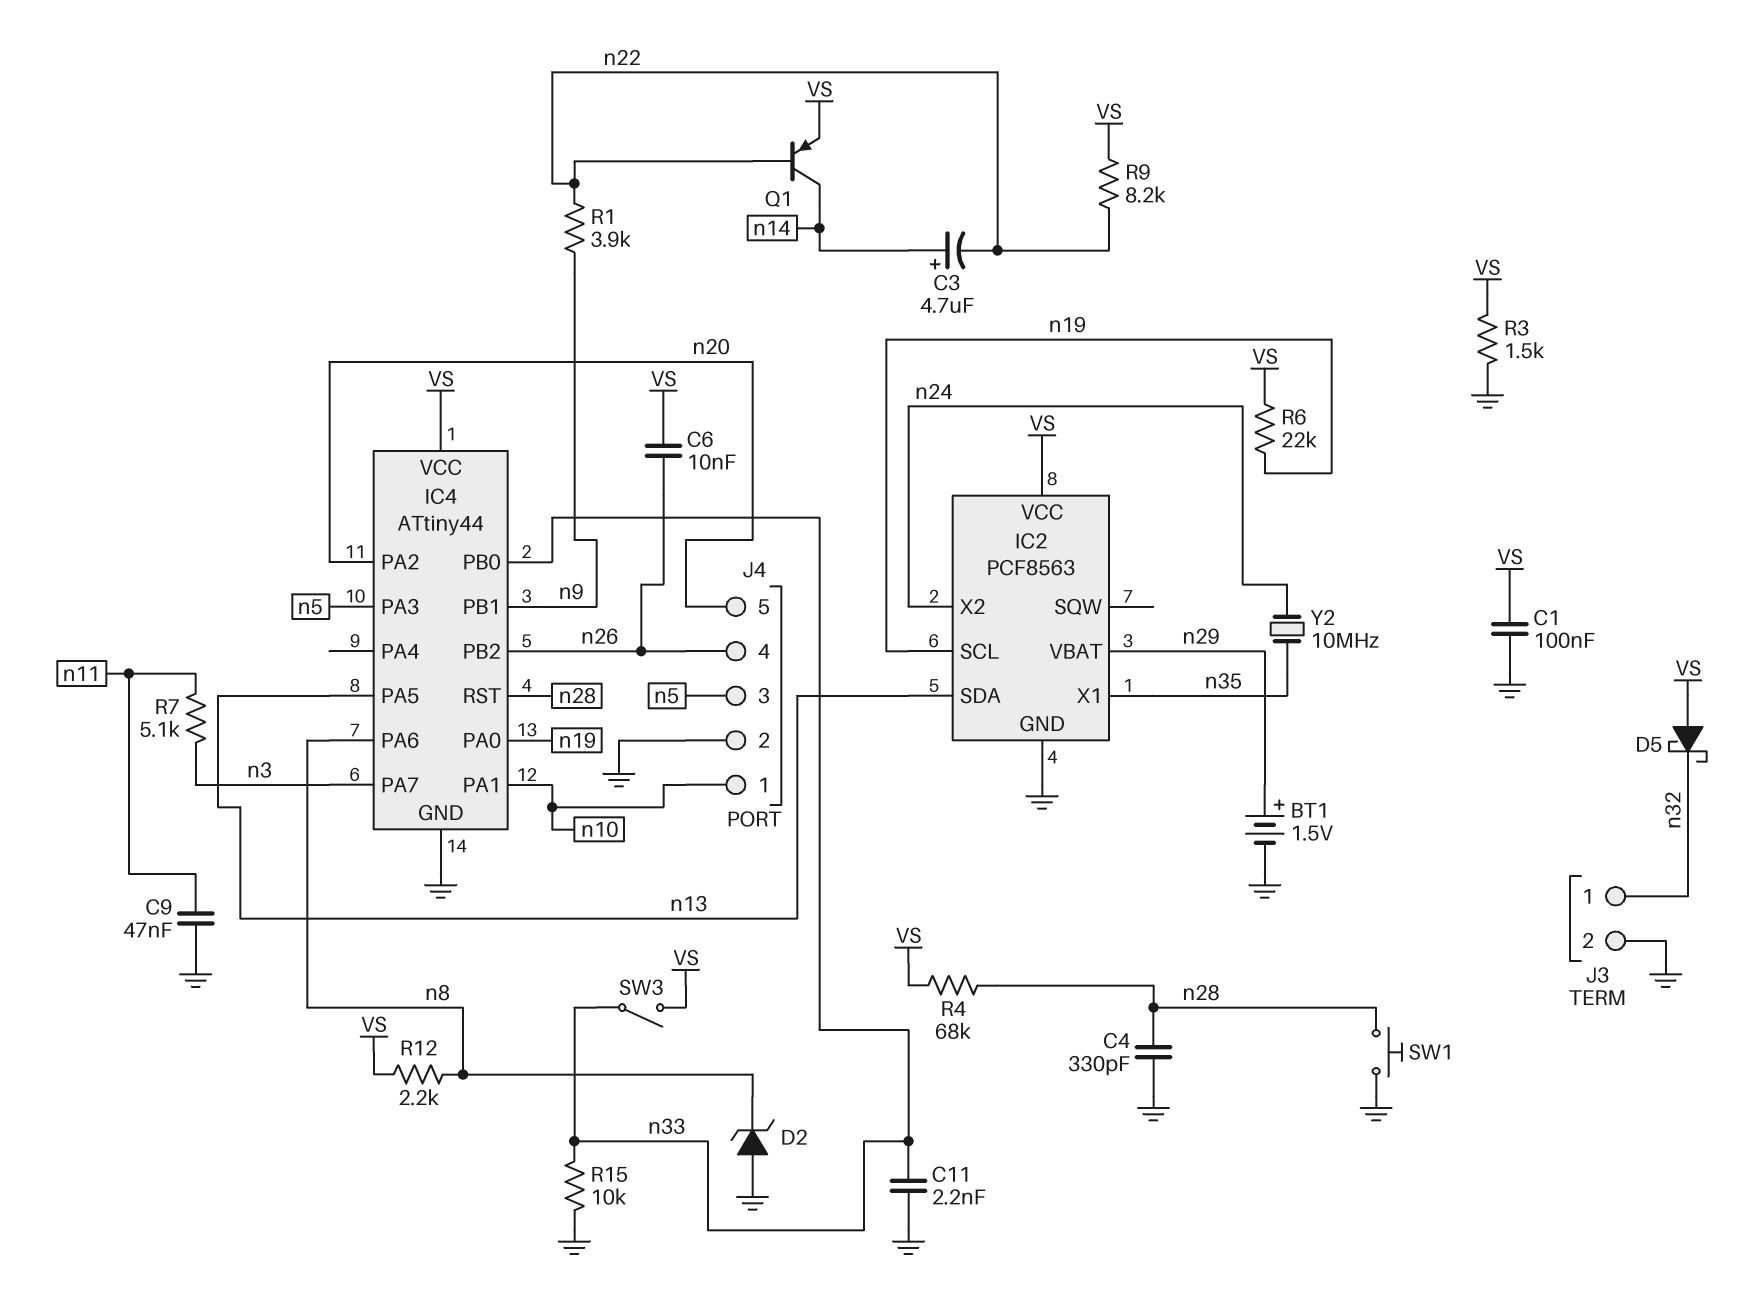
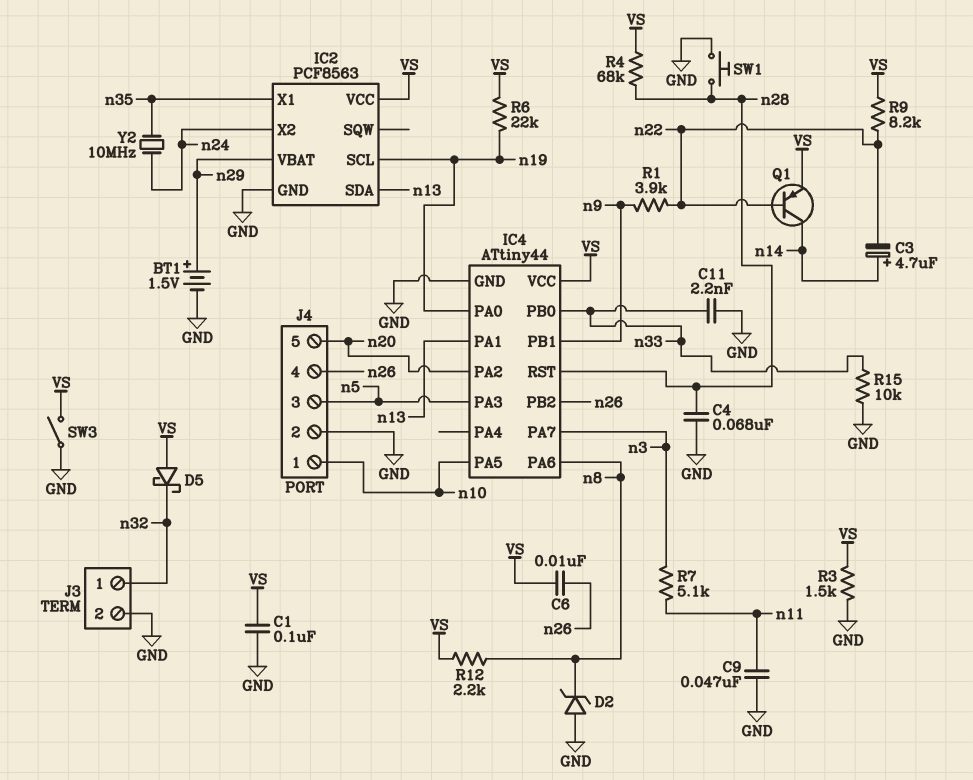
C4: 330pF (GND, n28) -> 68nF (GND, n28)
IC4 pin PA1: n10 -> n13
IC4 pin PA5: n13 -> n10
SW3: switch (VS, n33) -> switch (GND, VS)

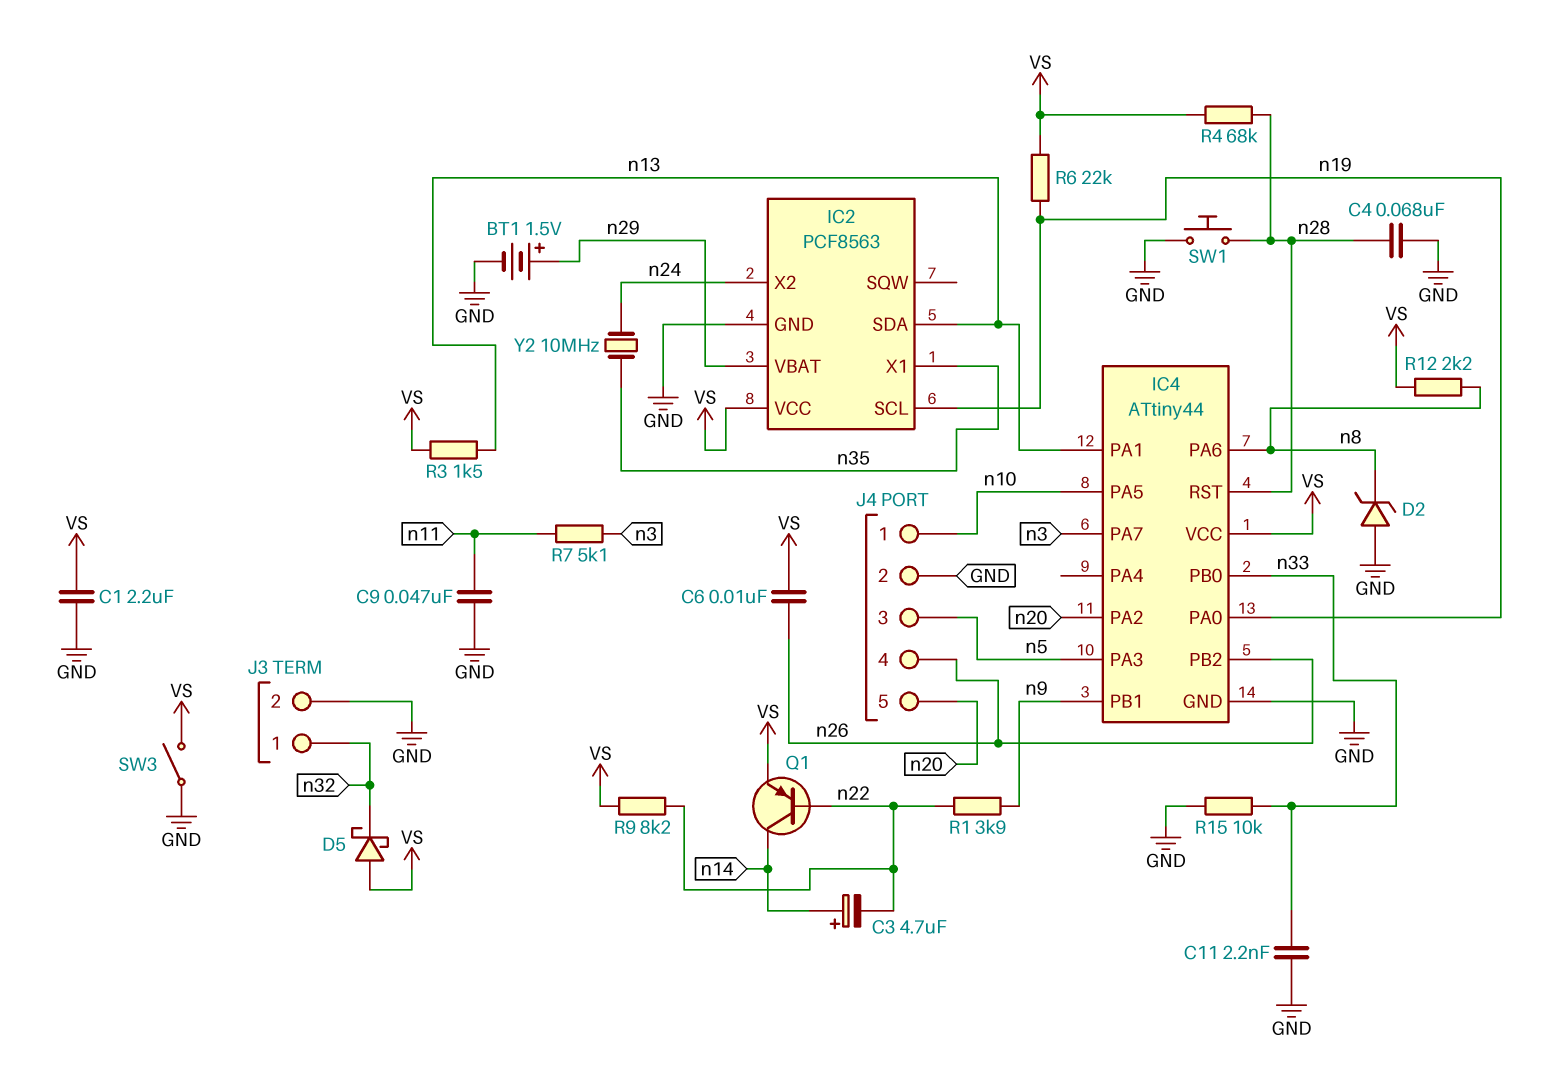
C1: 100nF (GND, VS) -> 2.2uF (GND, VS)
R3: 1.5k (GND, VS) -> 1.5k (VS, n13)

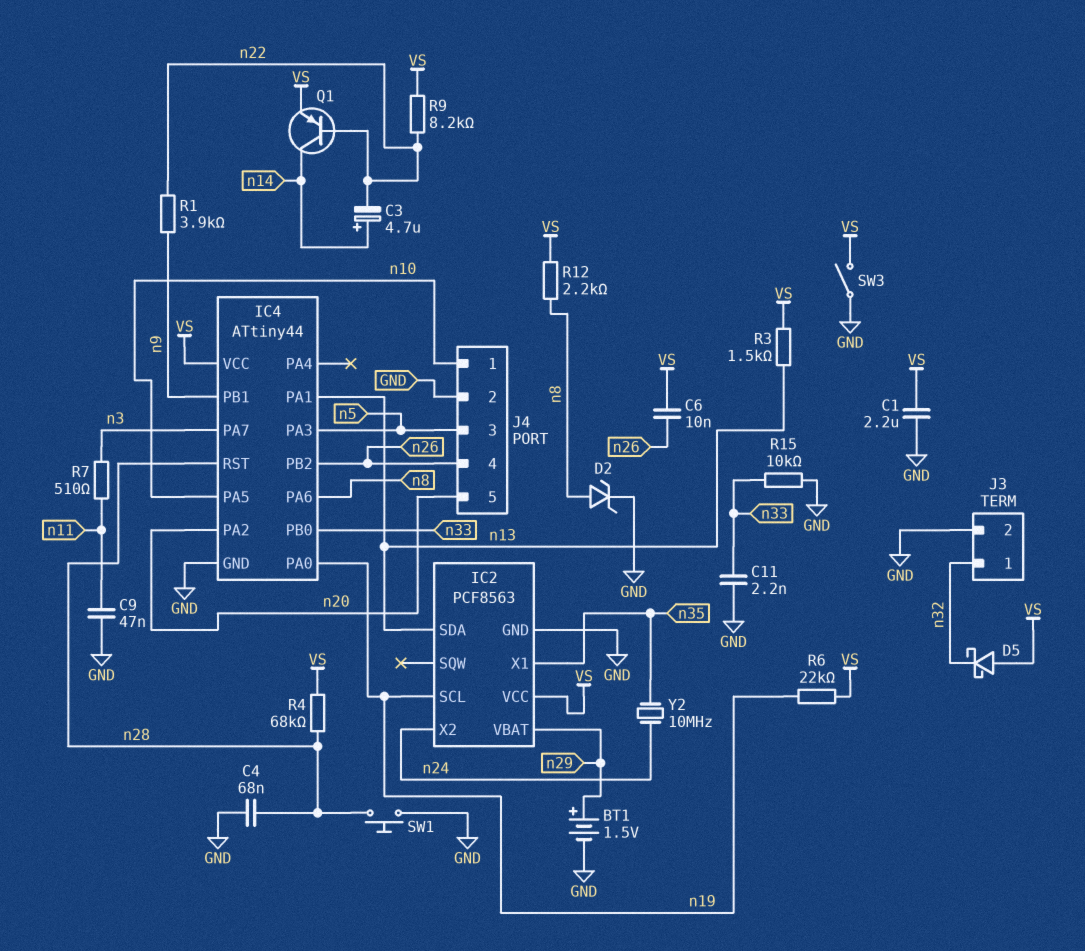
D2: zener (A GND, K n8) -> zener (A n8, K GND)
R7: 5.1k (n3, n11) -> 510 (n3, n11)

